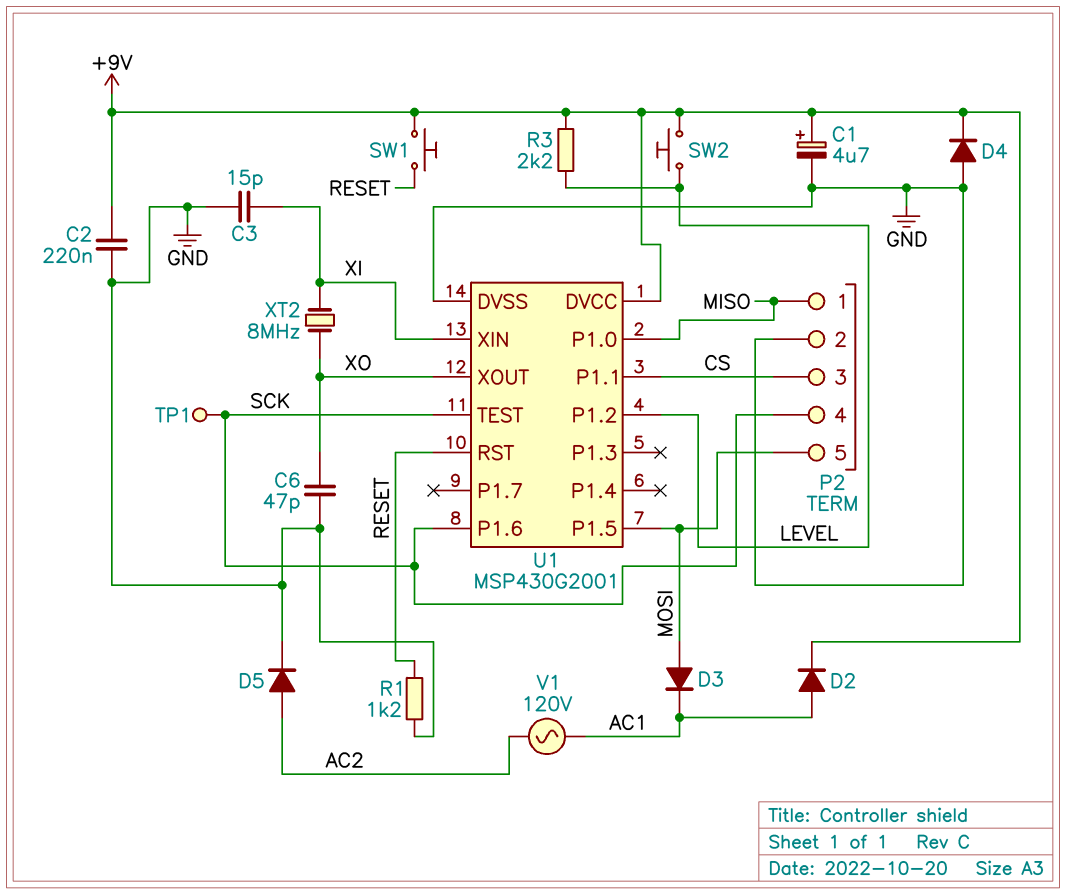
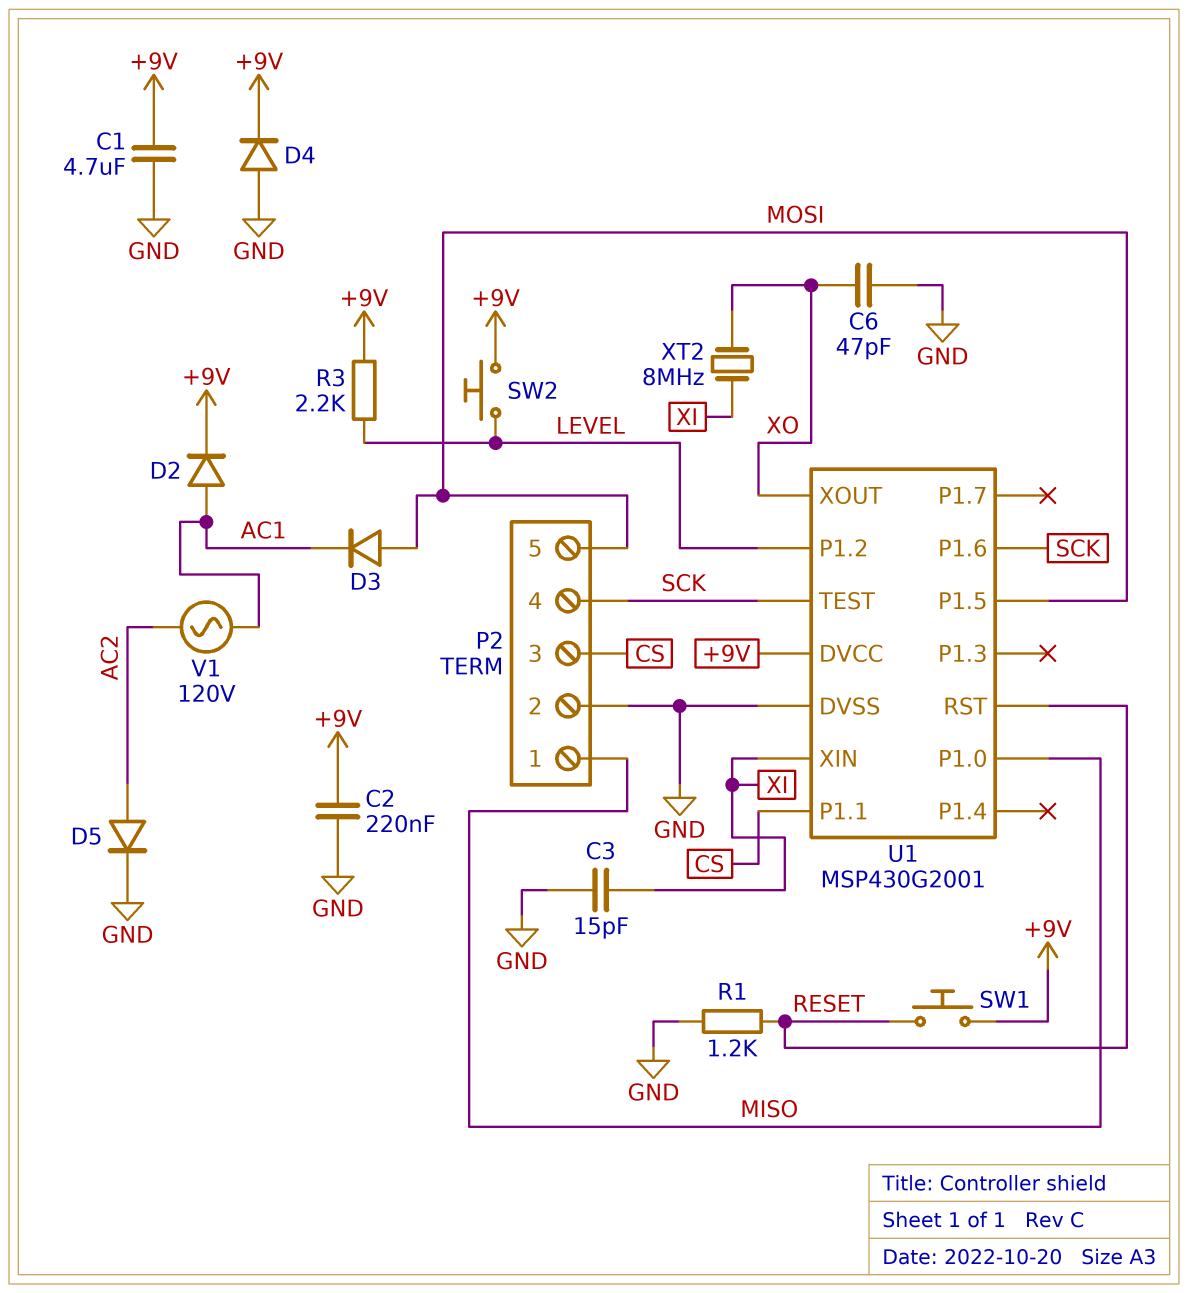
C1: 4.7uF (plus +9V, minus GND) -> 4.7uF (+9V, GND)
TP1: test point (SCK) -> none

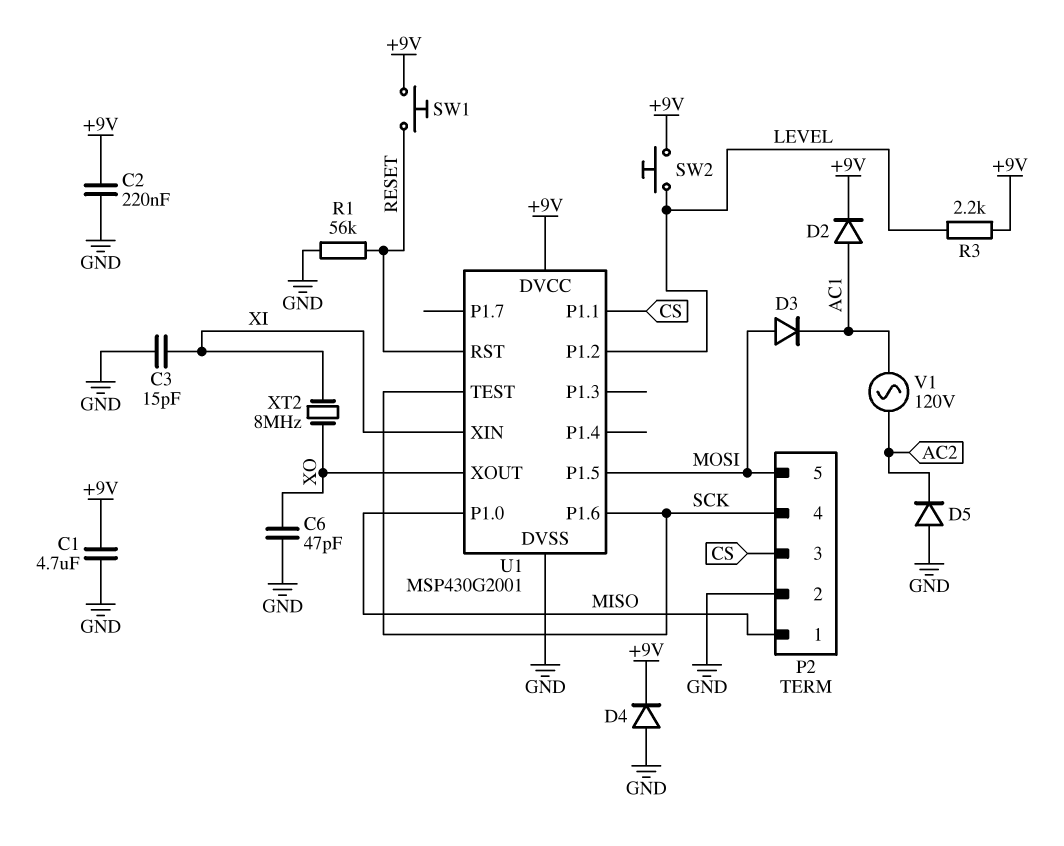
D5: diode (A AC2, K GND) -> diode (A GND, K AC2)
R1: 1.2k (GND, RESET) -> 56k (GND, RESET)

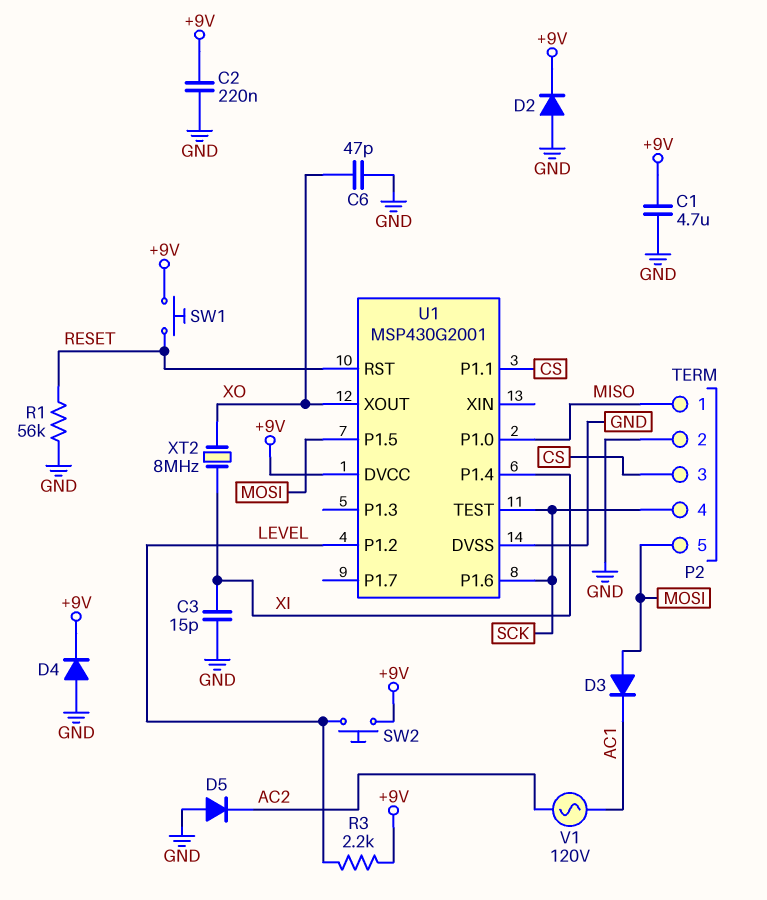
D2: diode (A AC1, K +9V) -> diode (A GND, K +9V)
U1 pin P1.4: none -> XI
U1 pin XIN: XI -> none

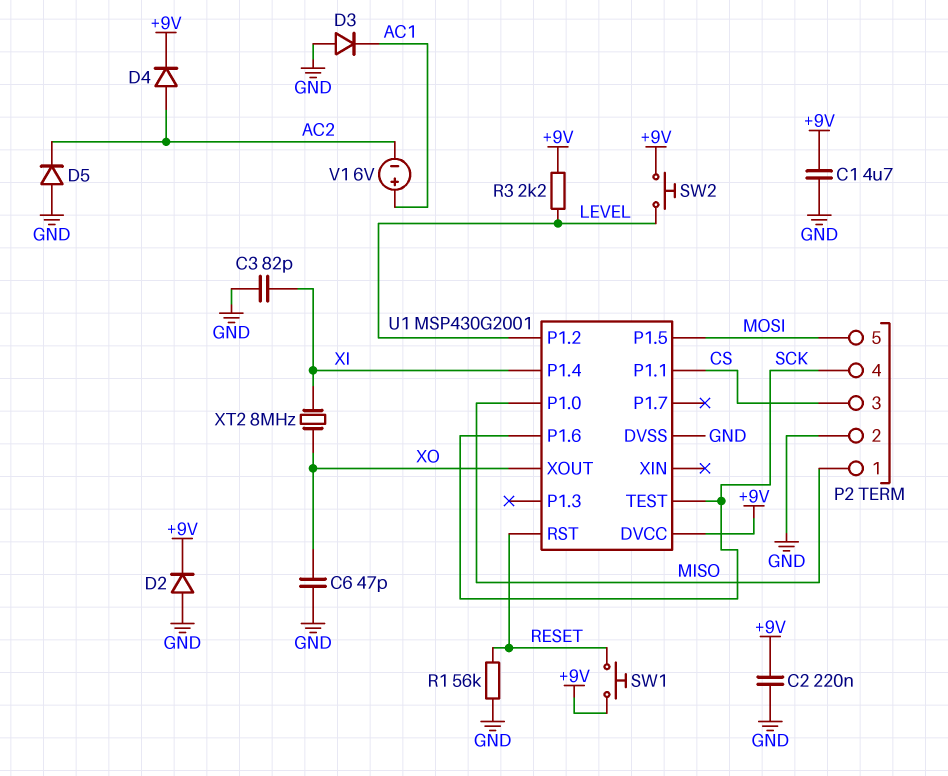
C3: 15pF (GND, XI) -> 82pF (GND, XI)
D3: diode (A MOSI, K AC1) -> diode (A GND, K AC1)
D4: diode (A GND, K +9V) -> diode (A AC2, K +9V)
V1: AC 120V (AC1, AC2) -> 6V (plus AC1, minus AC2)

